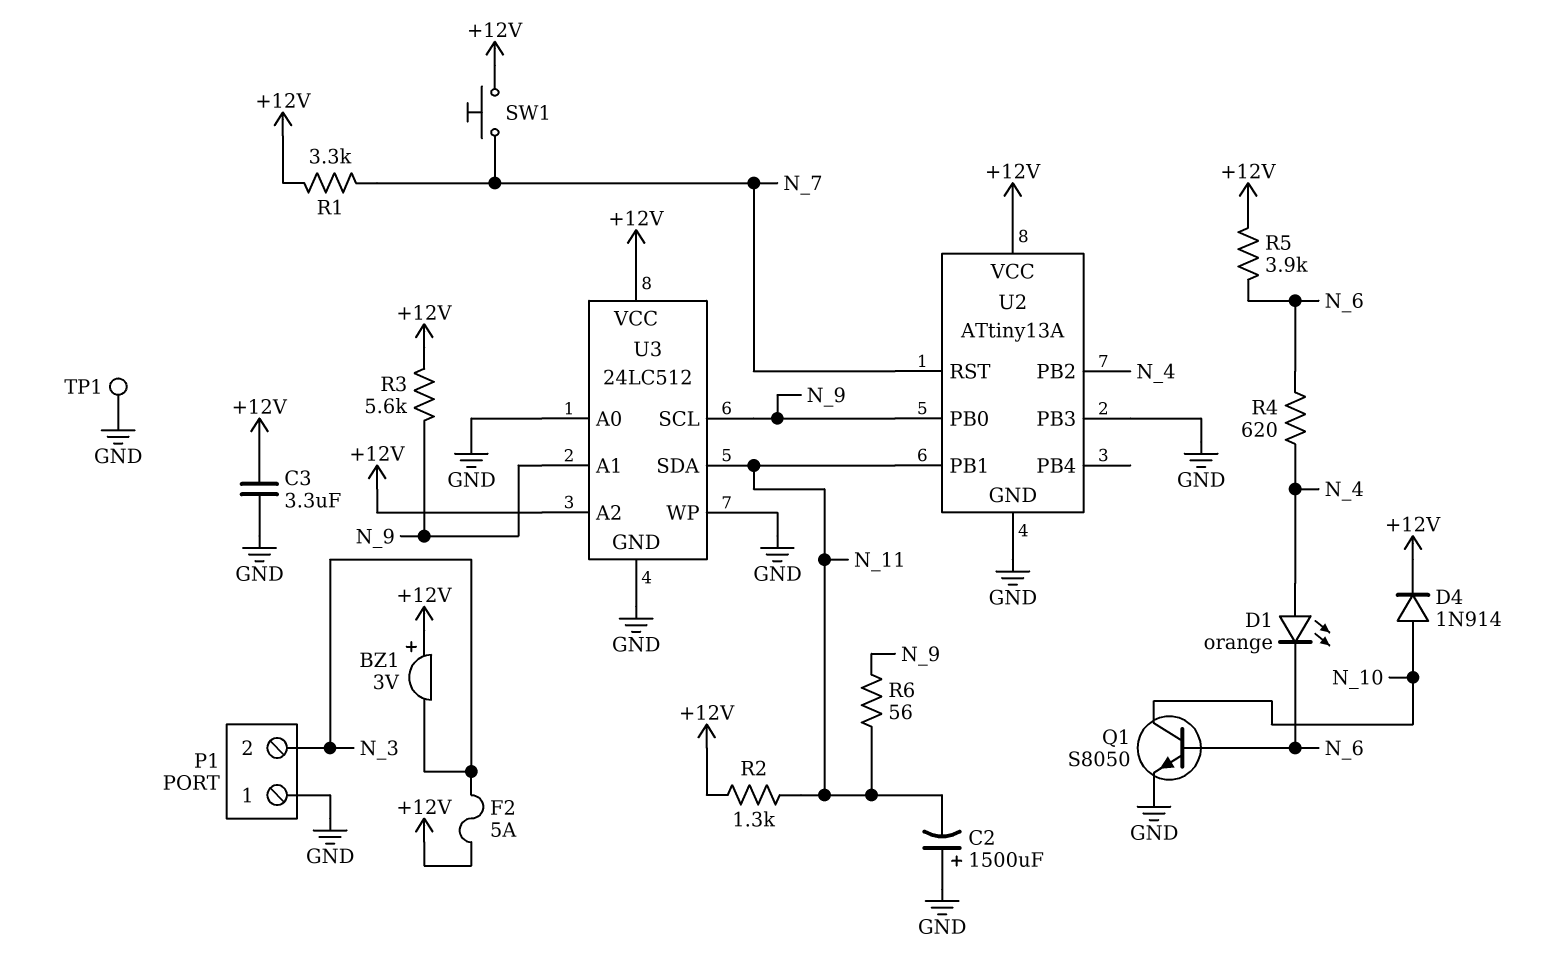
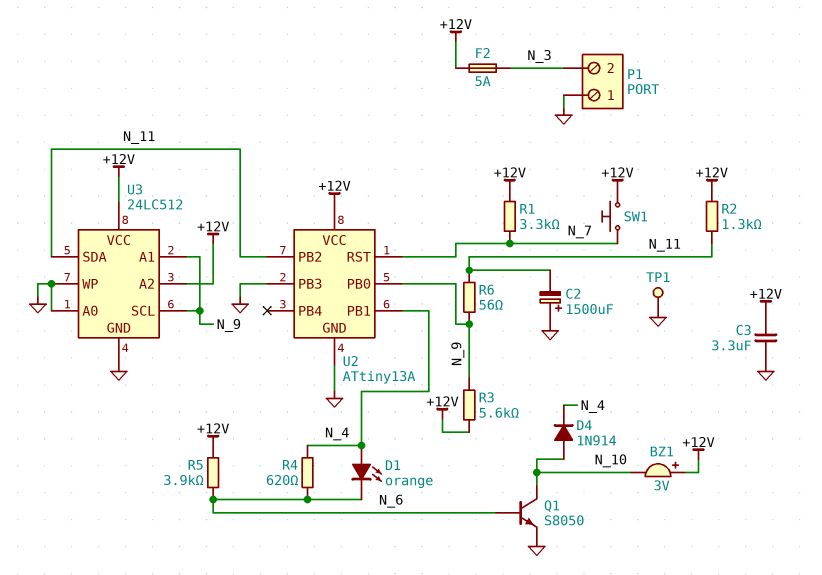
BZ1: buzzer 3V (plus +12V, minus N_3) -> buzzer 3V (plus +12V, minus N_10)
D4: diode 1N914 (A N_10, K +12V) -> diode 1N914 (A N_10, K N_4)
U2 pin PB1: N_11 -> N_4
U2 pin PB2: N_4 -> N_11

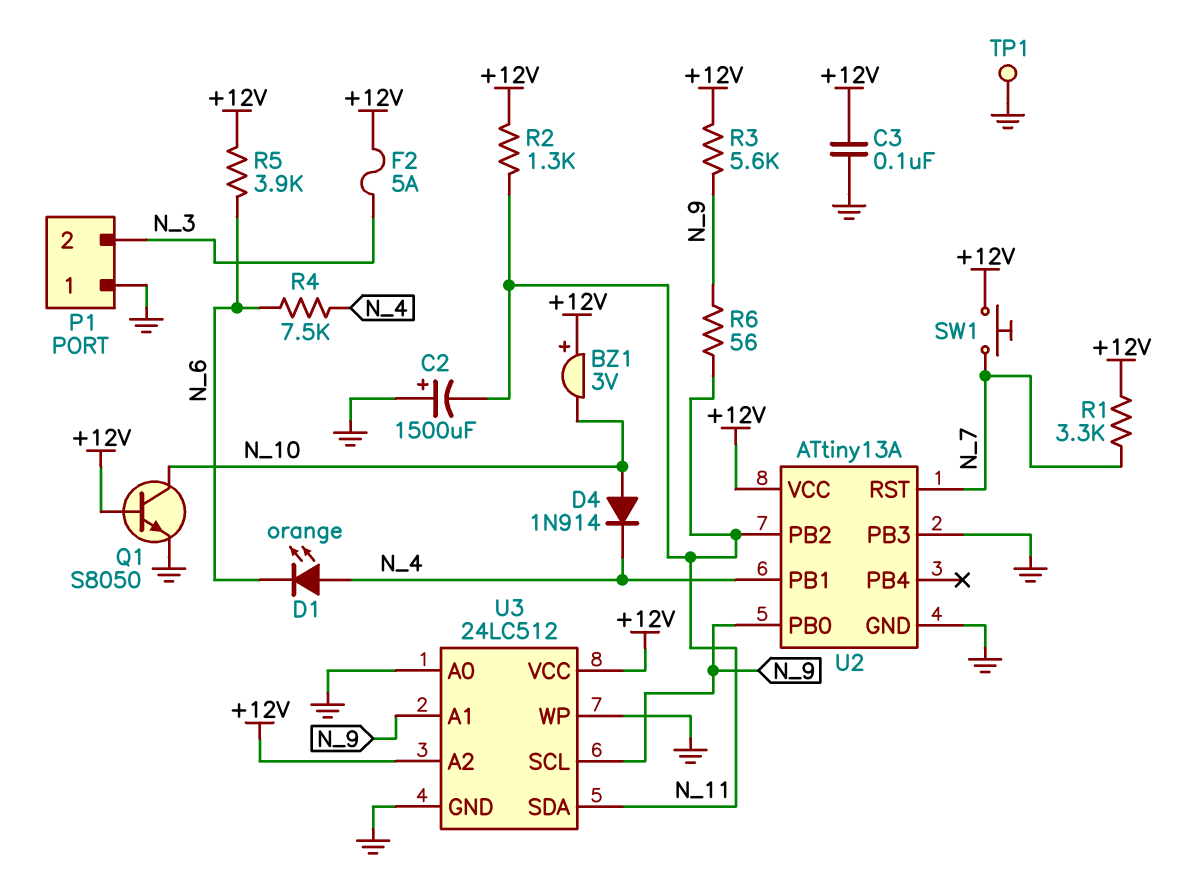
C3: 3.3uF (+12V, GND) -> 100nF (+12V, GND)
Q1: NPN S8050 (B N_6, C N_10, E GND) -> NPN S8050 (B +12V, C N_10, E GND)
R4: 620 (N_4, N_6) -> 7.5k (N_4, N_6)

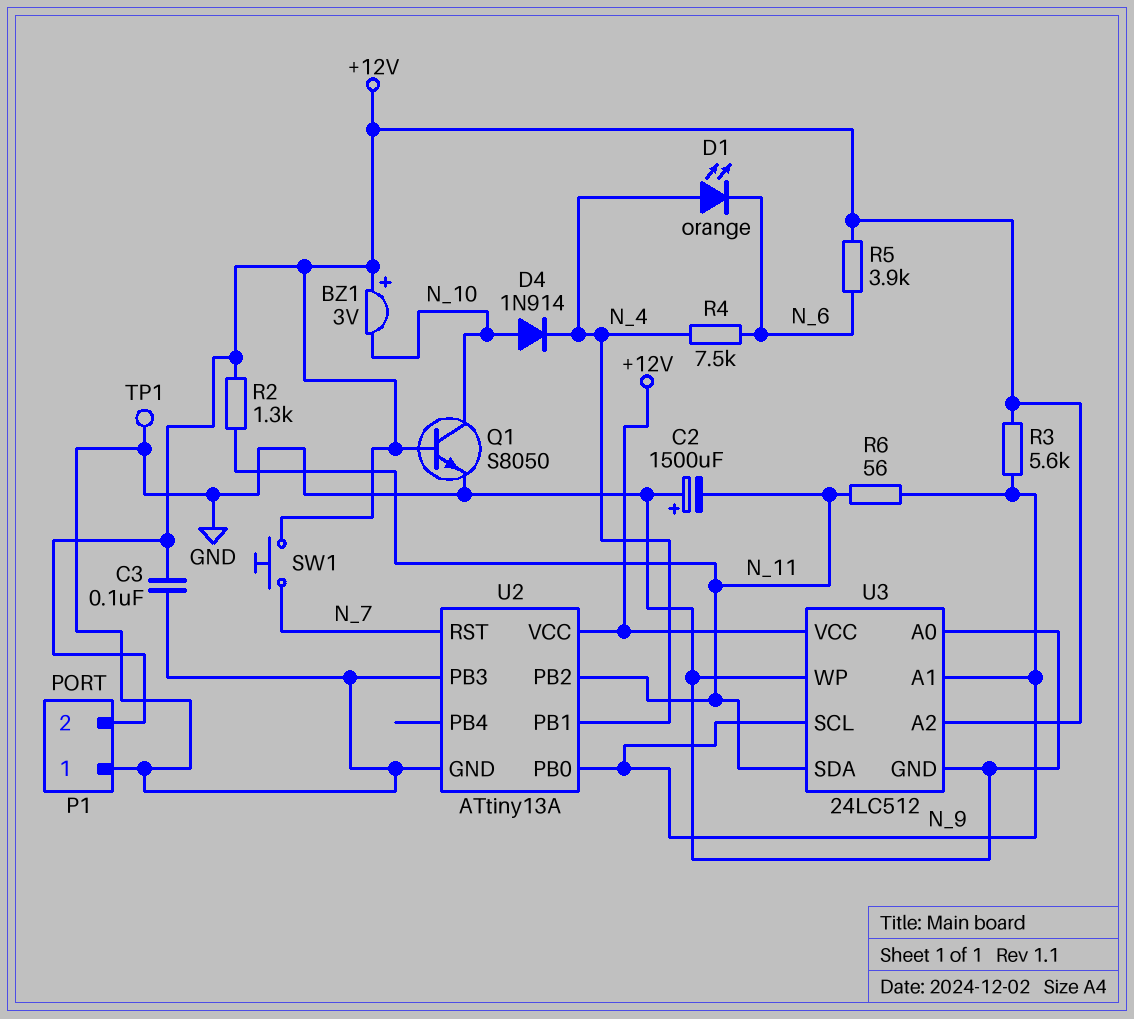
F2: 5A (+12V, N_3) -> none
P1 pin 2: N_3 -> +12V
R1: 3.3k (+12V, N_7) -> none

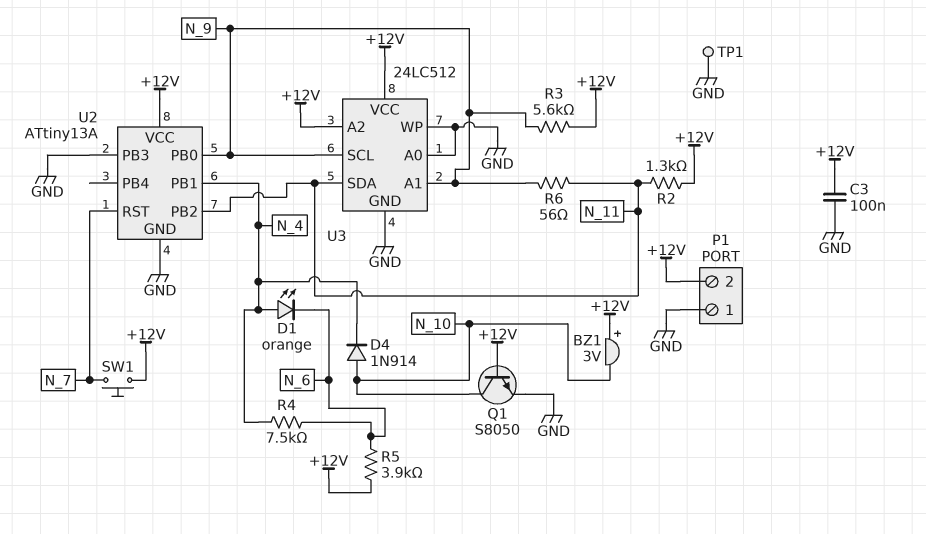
C2: 1500uF (plus GND, minus N_11) -> none

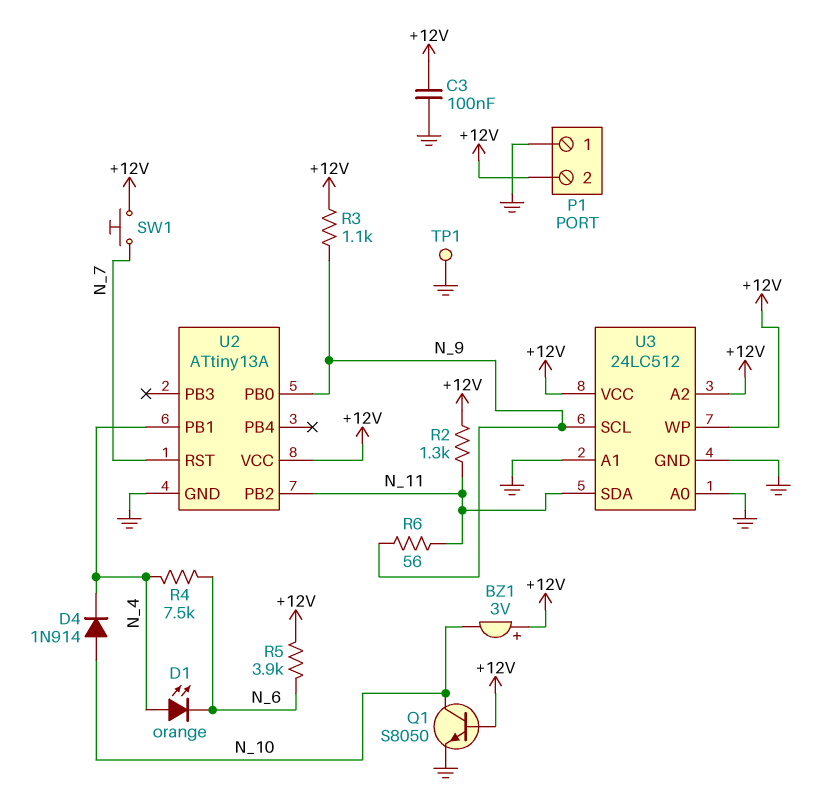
R3: 5.6k (+12V, N_9) -> 1.1k (+12V, N_9)
U2 pin PB3: GND -> none
U3 pin A1: N_9 -> GND
U3 pin WP: GND -> +12V

